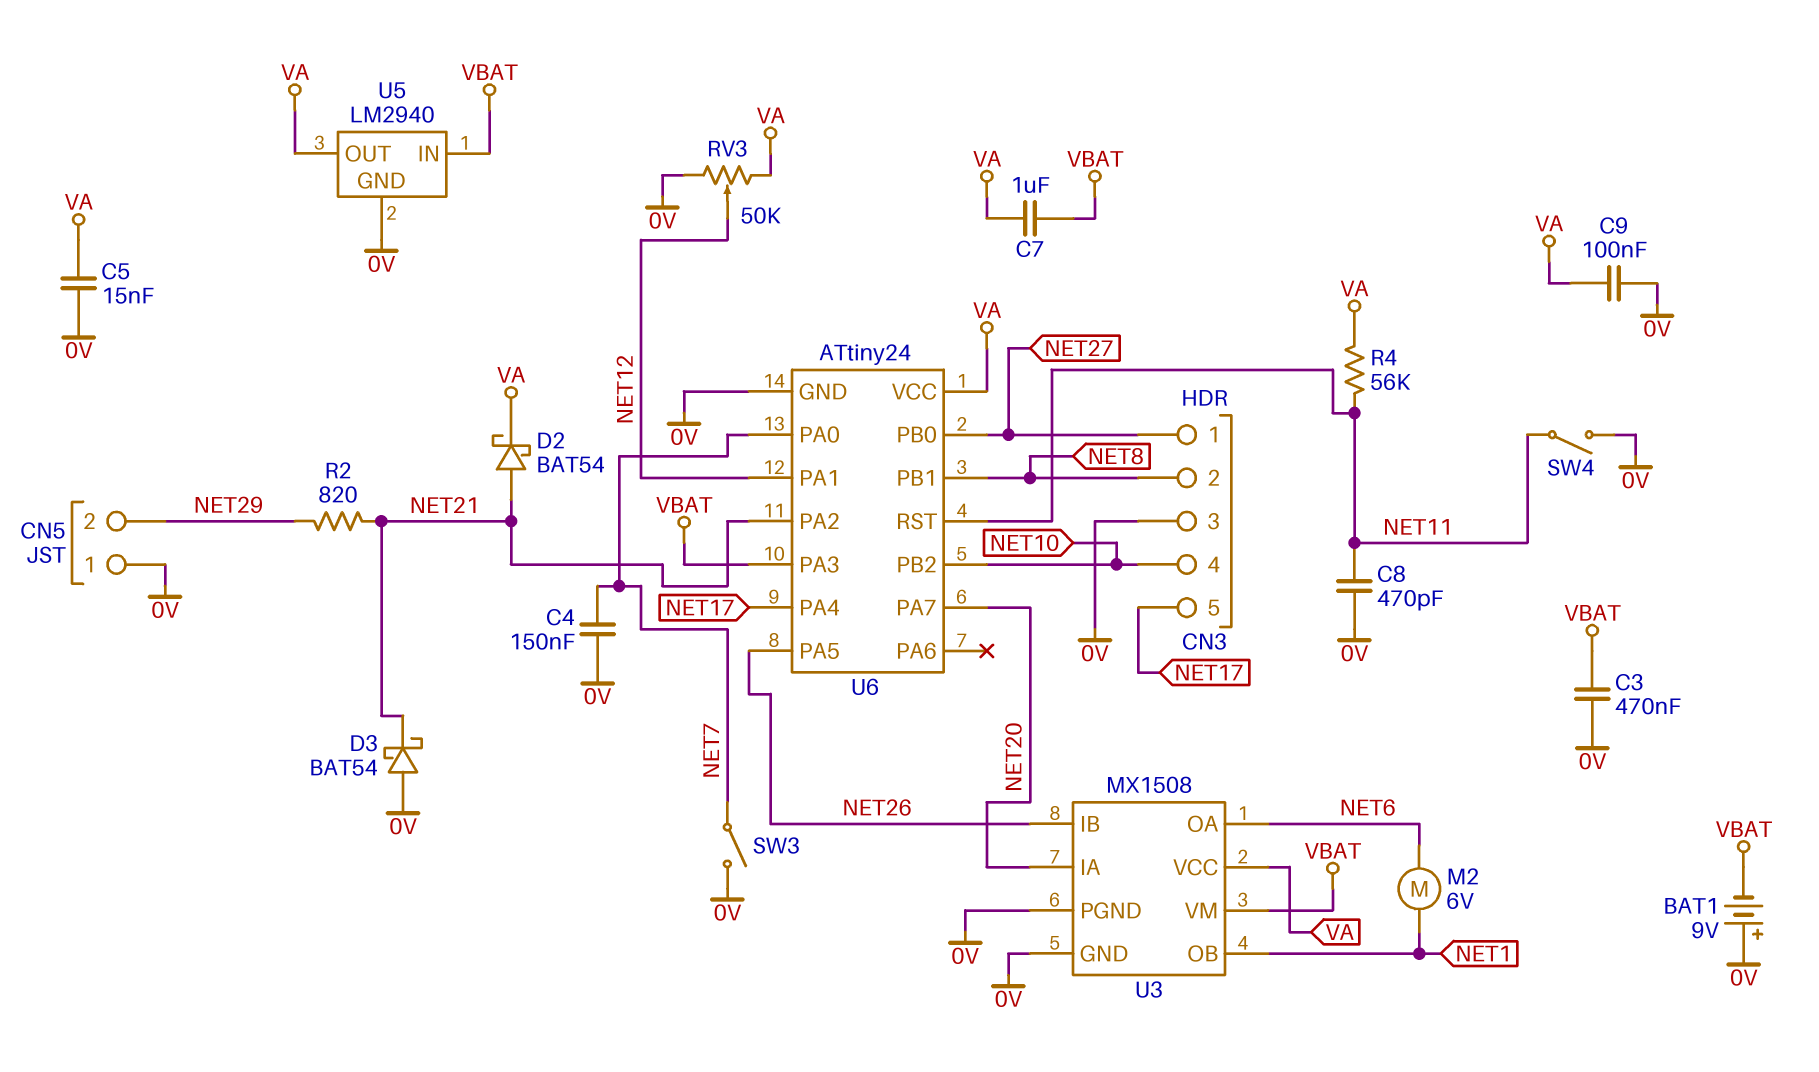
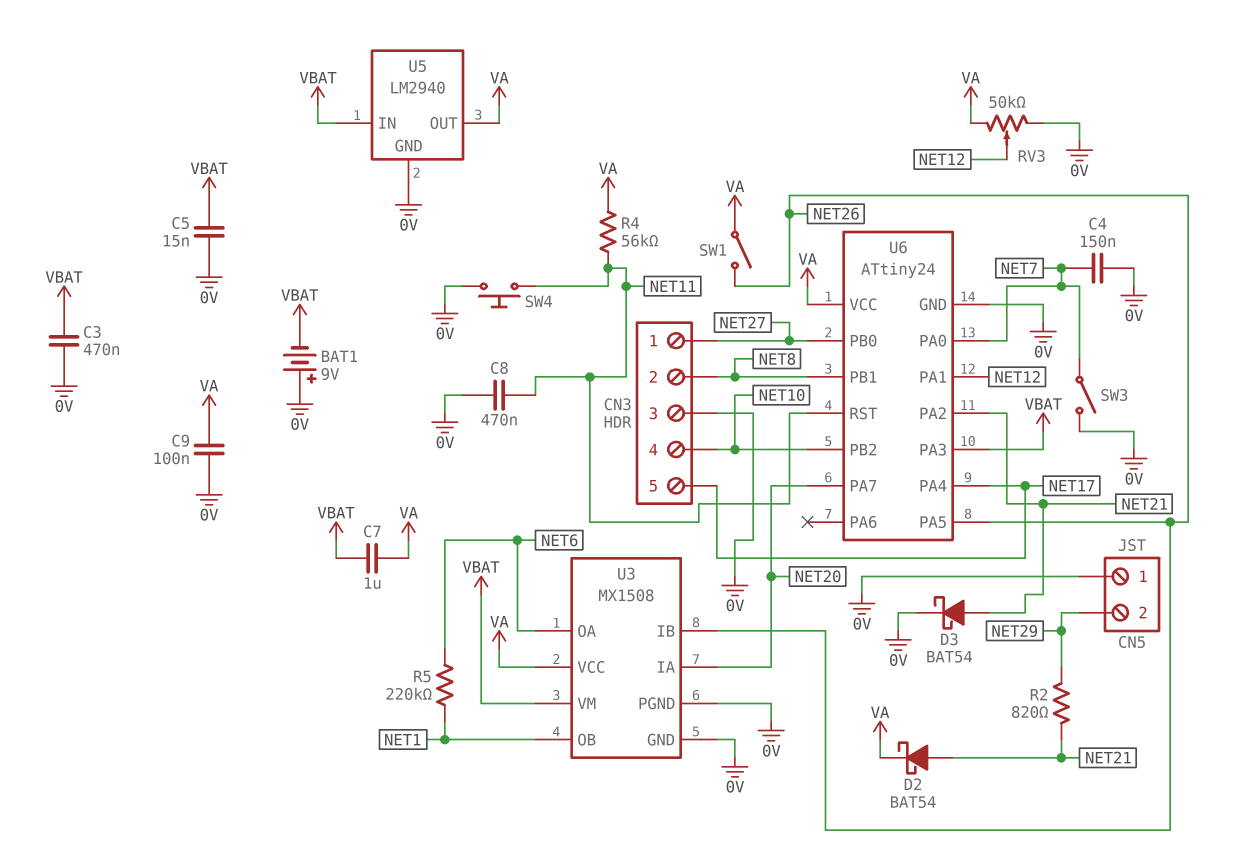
C5: 15nF (0V, VA) -> 15nF (0V, VBAT)
C8: 470pF (0V, NET11) -> 470nF (0V, NET11)
D3: schottky BAT54 (A 0V, K NET21) -> schottky BAT54 (A NET21, K 0V)
M2: motor 6V (NET1, NET6) -> none
R5: none -> 220k (NET1, NET6)
SW1: none -> switch (NET26, VA)
SW4: switch (0V, NET11) -> button (0V, NET11)

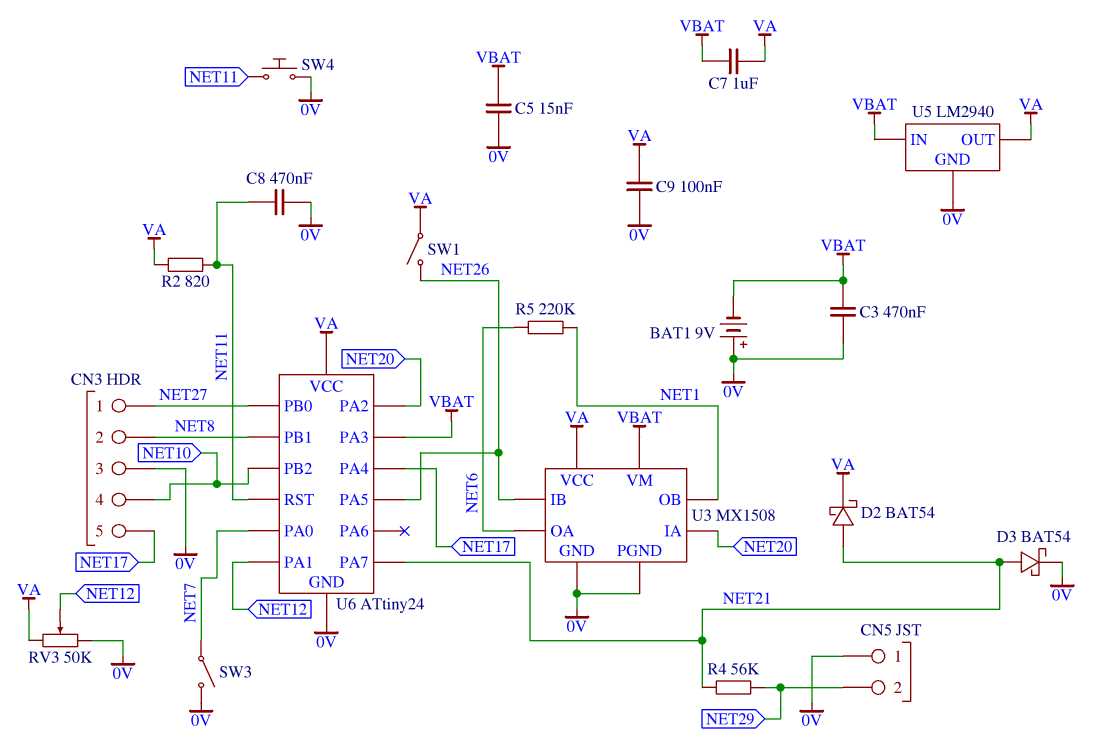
C4: 150nF (0V, NET7) -> none
R2: 820 (NET21, NET29) -> 820 (NET11, VA)
R4: 56k (NET11, VA) -> 56k (NET21, NET29)
U6 pin PA2: NET21 -> NET20
U6 pin PA7: NET20 -> NET21

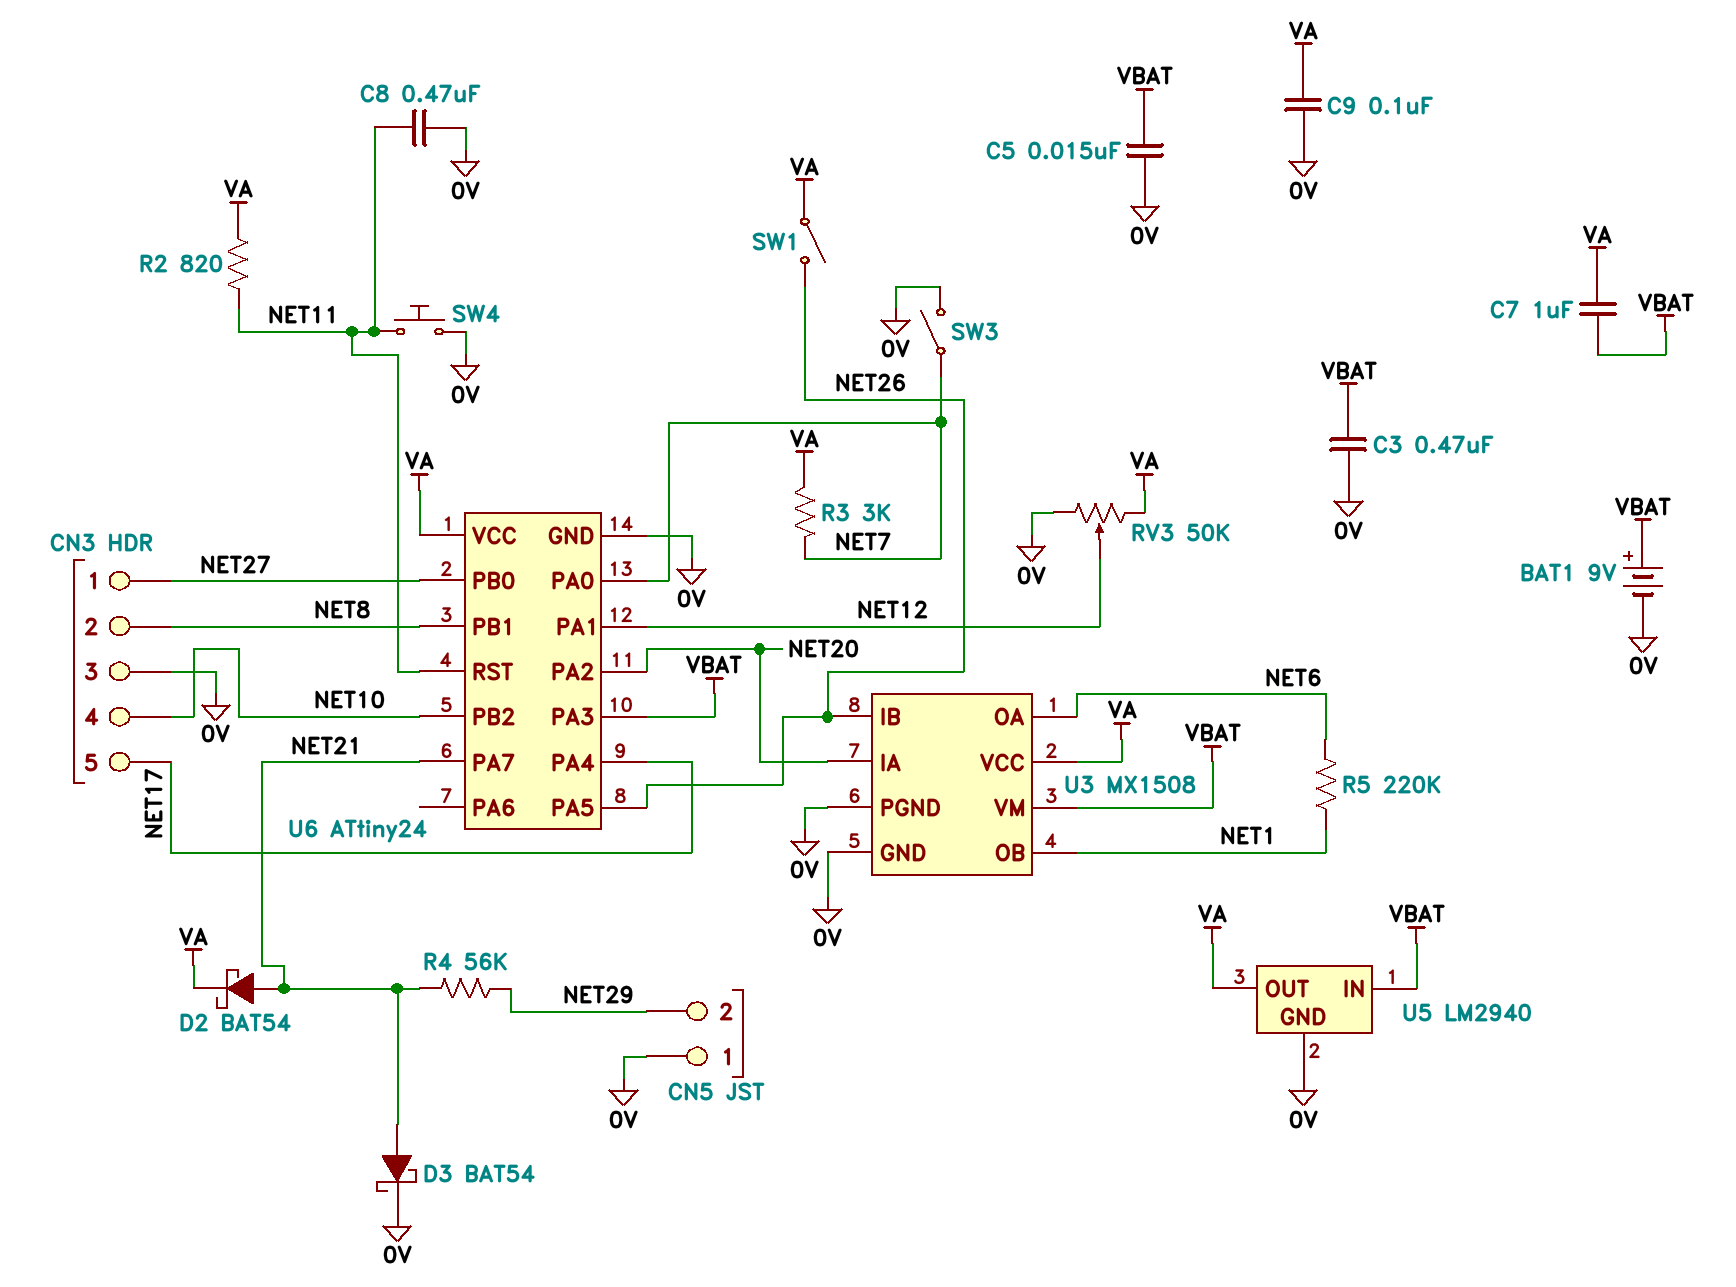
BAT1: 9V (plus 0V, minus VBAT) -> 9V (plus VBAT, minus 0V)
R3: none -> 3k (NET7, VA)

